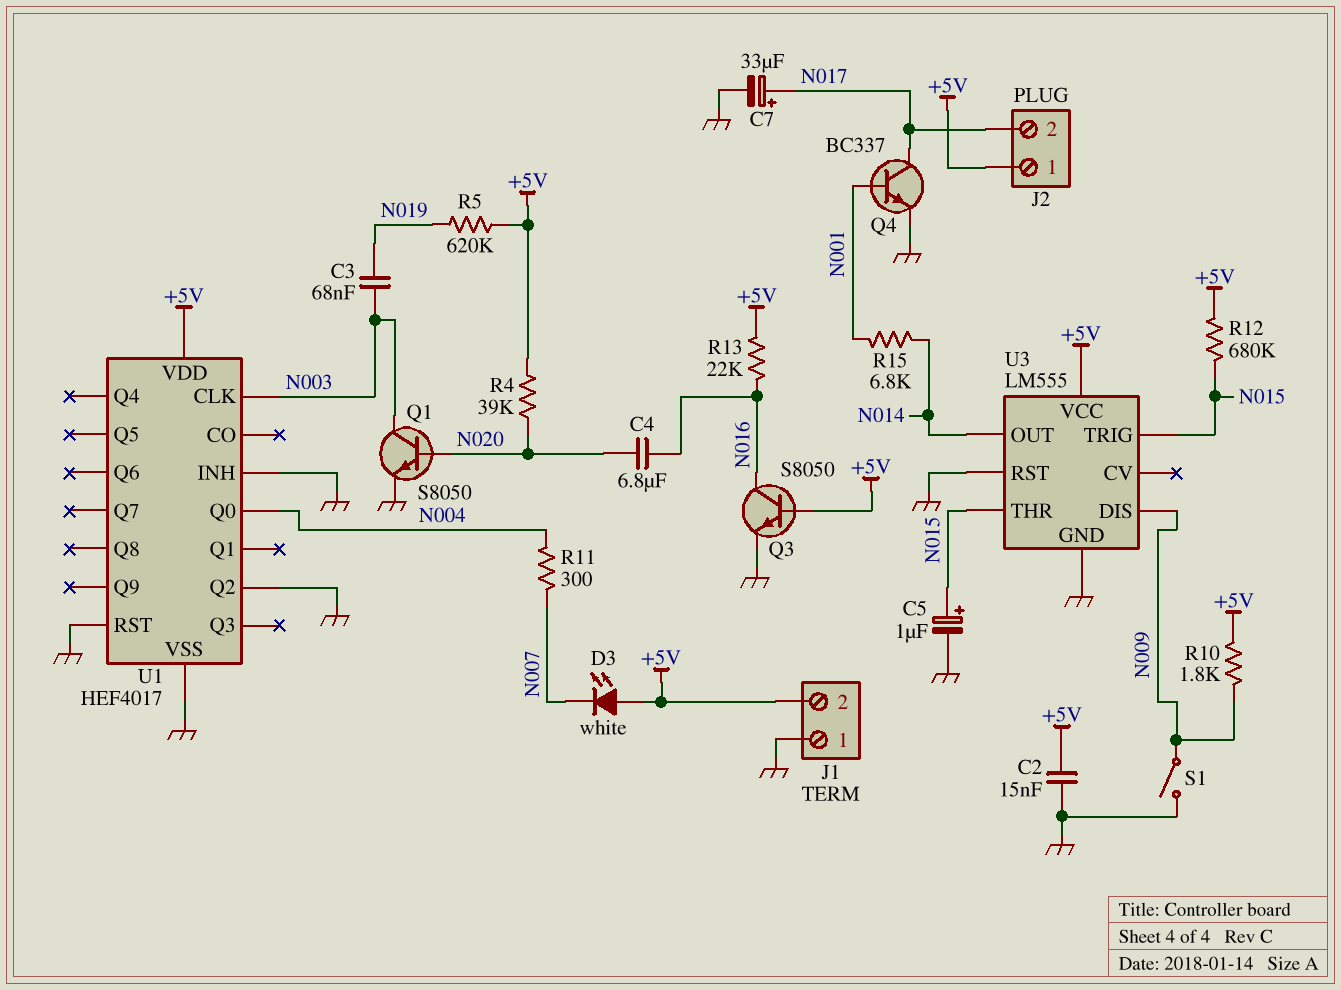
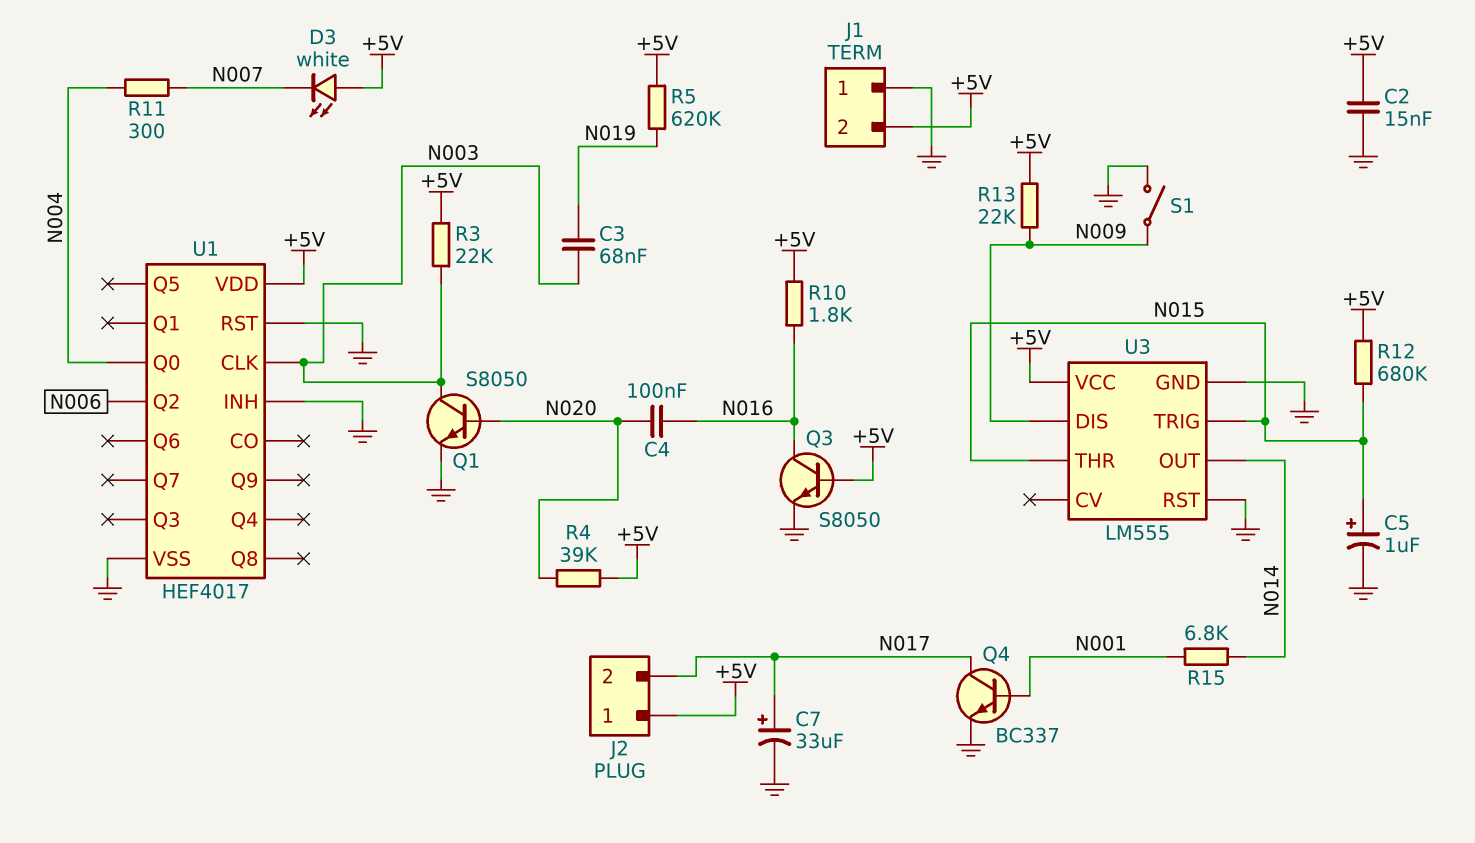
C4: 6.8uF (N016, N020) -> 100nF (N016, N020)
R3: none -> 22k (+5V, N003)
R10: 1.8k (+5V, N009) -> 1.8k (+5V, N016)
R13: 22k (+5V, N016) -> 22k (+5V, N009)
U1 pin Q2: GND -> N006

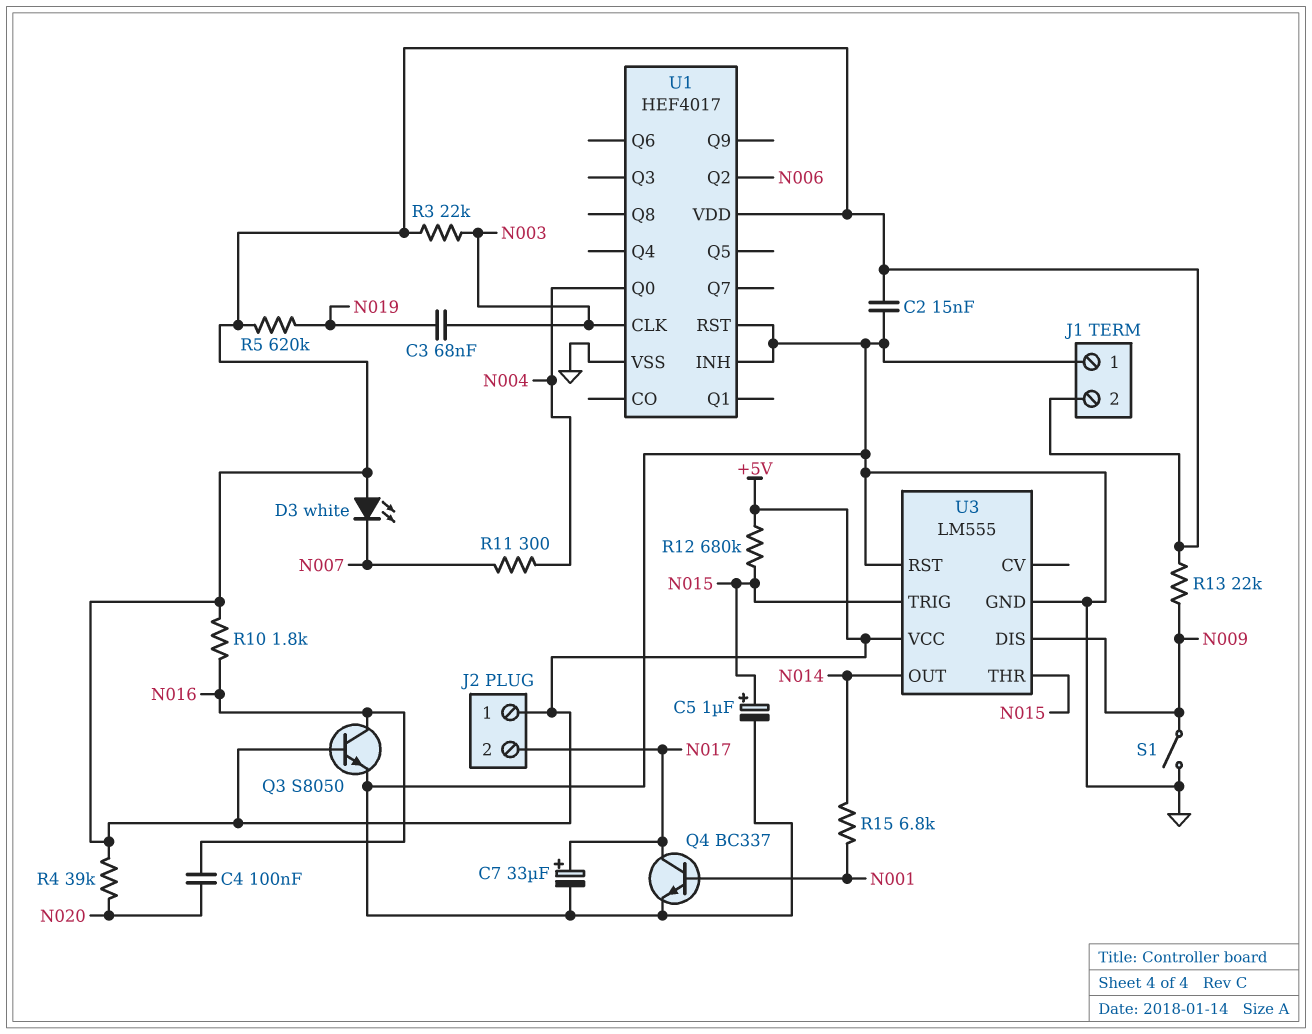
Q1: NPN S8050 (B N020, C N003, E GND) -> none

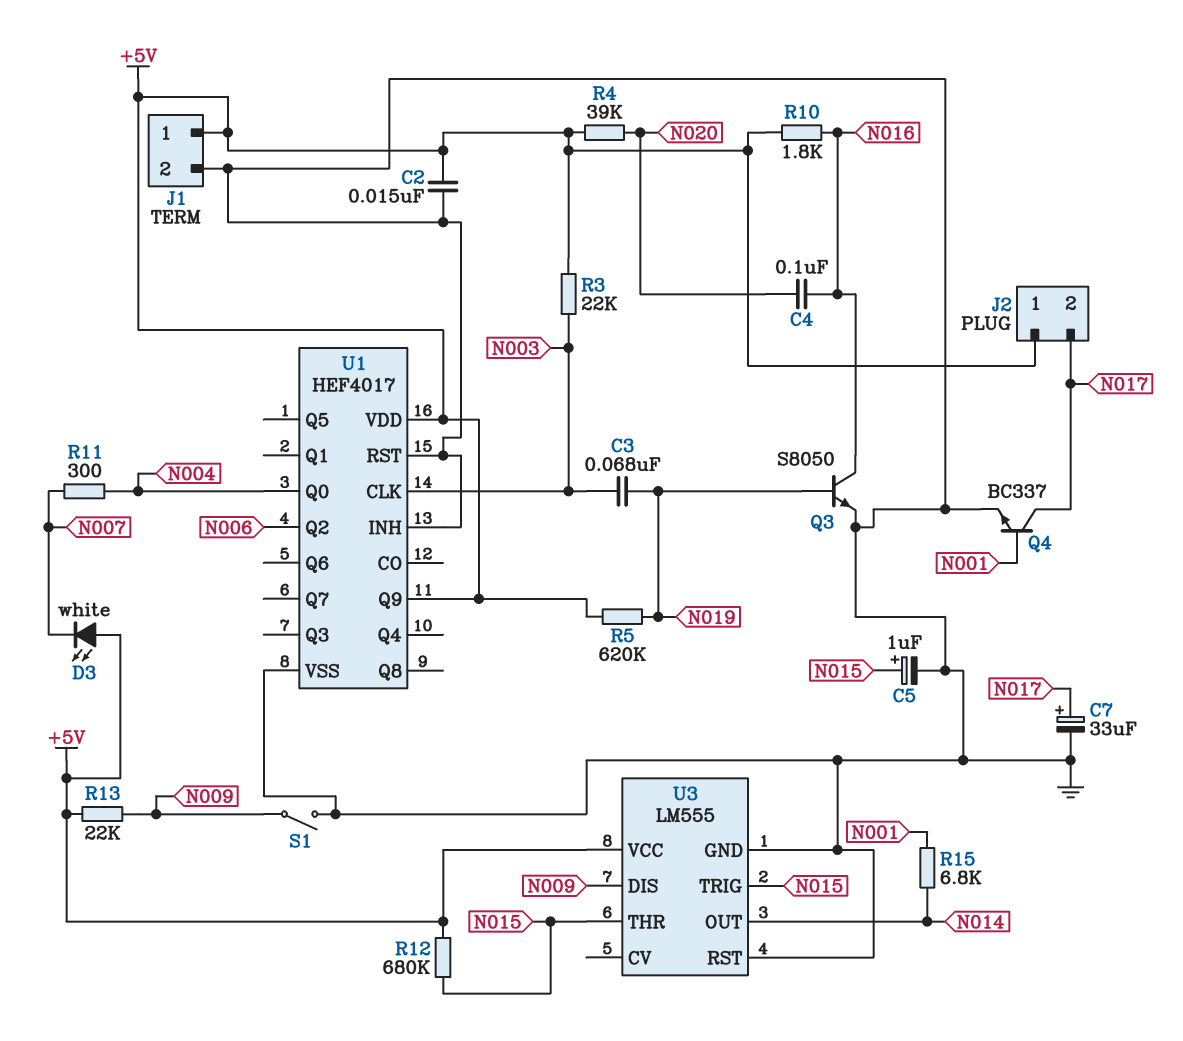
J1 pin 1: GND -> +5V
J1 pin 2: +5V -> GND
Q3: NPN S8050 (B +5V, C N016, E GND) -> NPN S8050 (B N019, C N016, E GND)
U1 pin Q9: none -> +5V

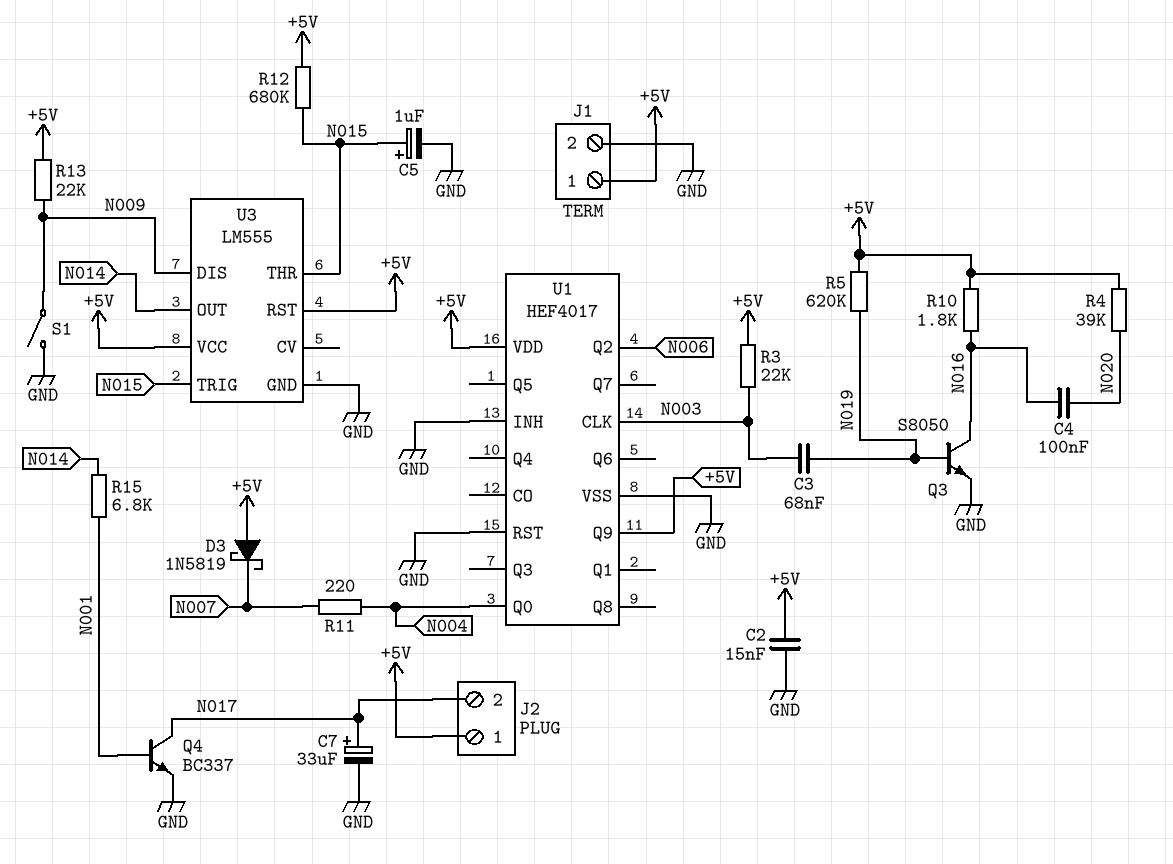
D3: LED white (A +5V, K N007) -> schottky 1N5819 (A +5V, K N007)
R11: 300 (N004, N007) -> 220 (N004, N007)
U3 pin RST: GND -> +5V

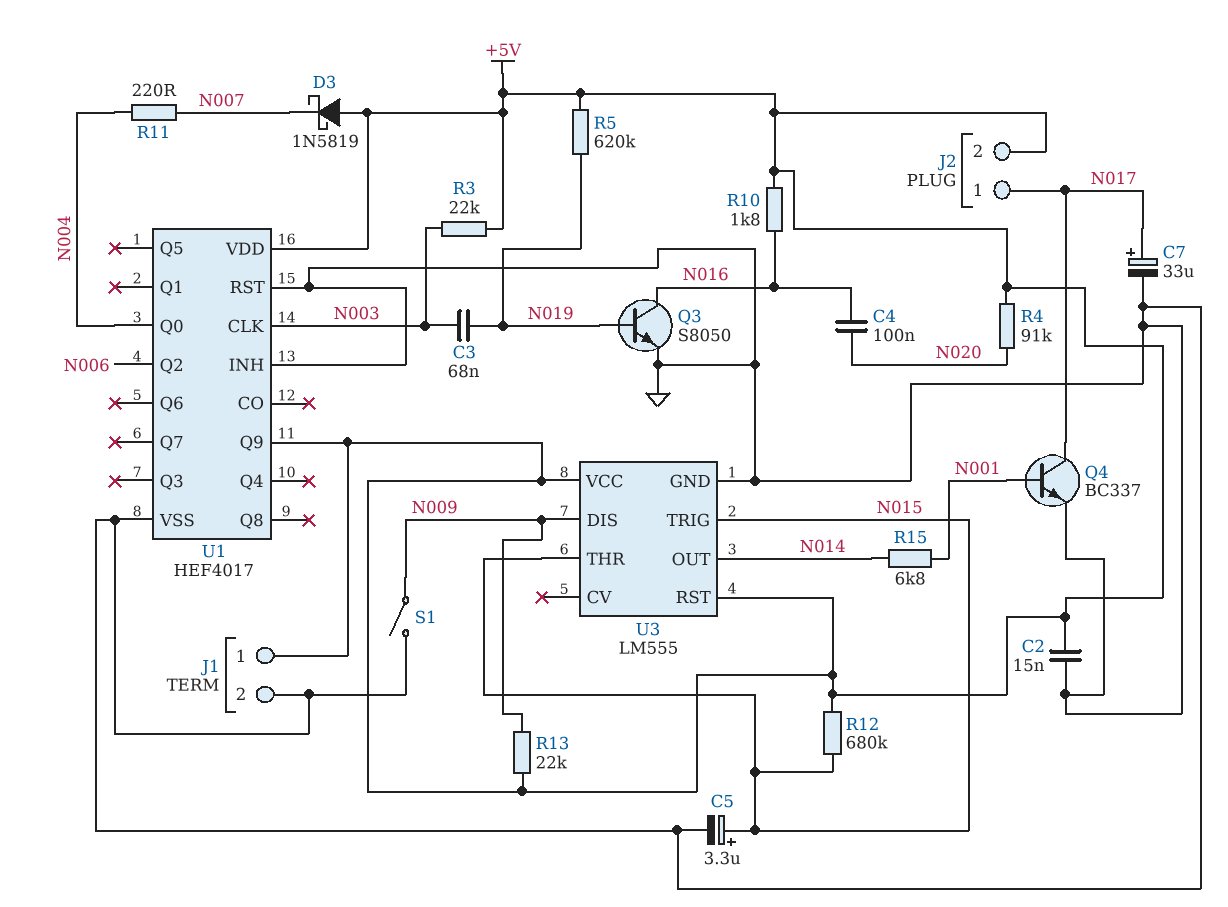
C5: 1uF (plus N015, minus GND) -> 3.3uF (plus N015, minus GND)
J2 pin 1: +5V -> N017
J2 pin 2: N017 -> +5V
R4: 39k (+5V, N020) -> 91k (+5V, N020)

